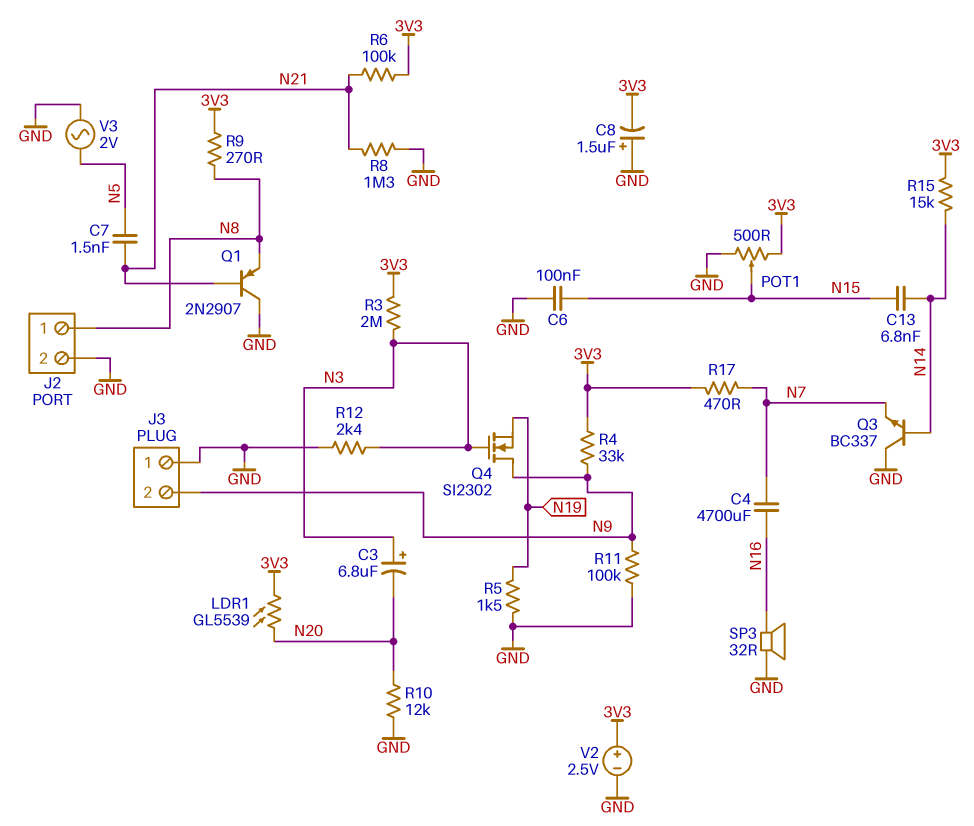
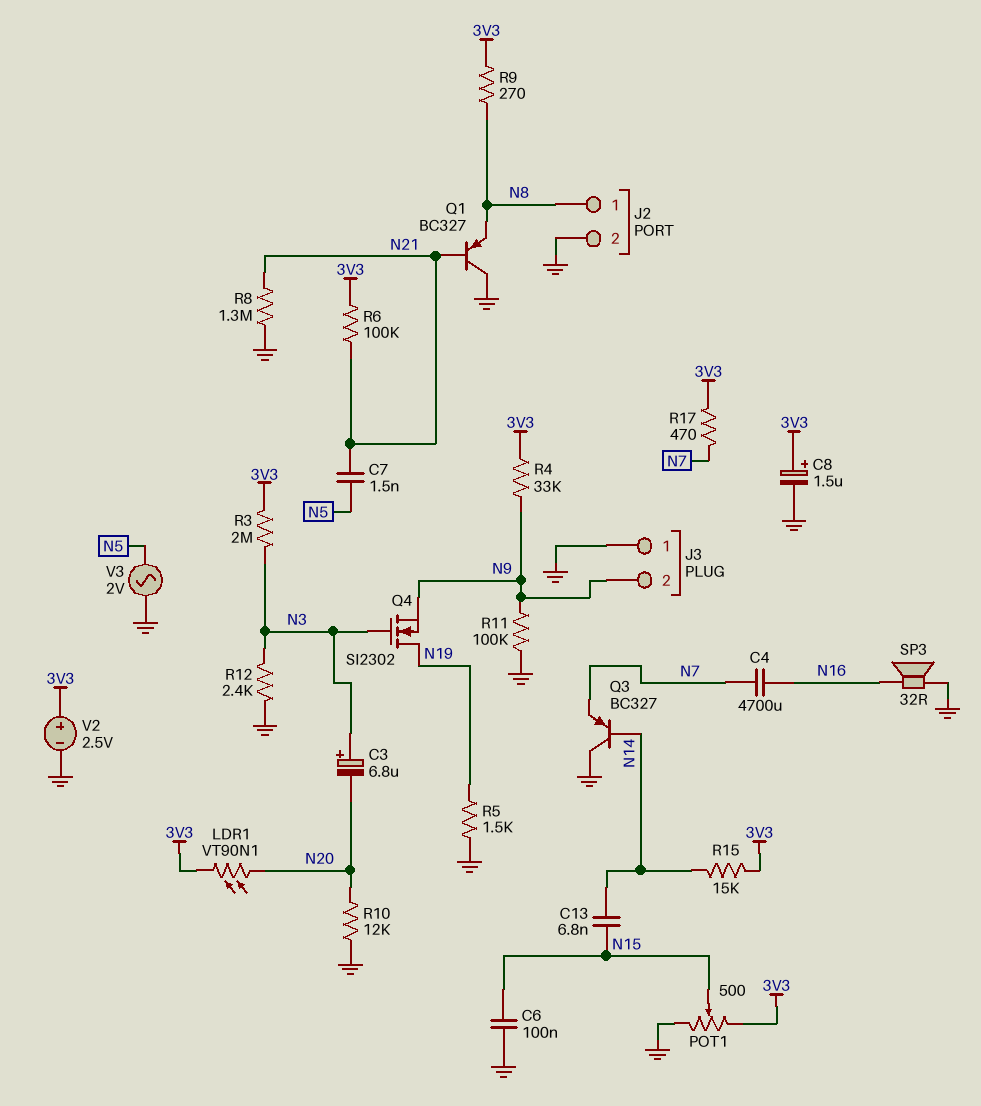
C8: 1.5uF (plus GND, minus 3V3) -> 1.5uF (plus 3V3, minus GND)
LDR1: GL5539 (3V3, N20) -> VT90N1 (3V3, N20)
Q1: PNP 2N2907 (B N21, C GND, E N8) -> PNP BC327 (B N21, C GND, E N8)
Q3: NPN BC337 (B N14, C GND, E N7) -> PNP BC327 (B N14, C GND, E N7)
Q4: NMOS SI2302 (G N3, D N9, S N19) -> NMOS SI2302 (G N3, D N19, S N9)

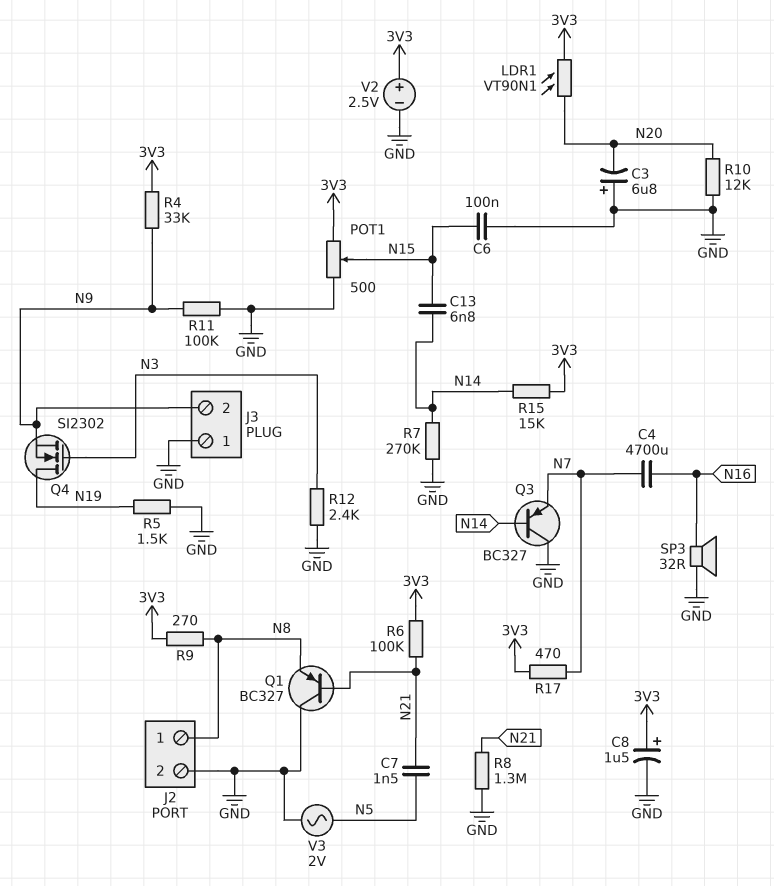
C3: 6.8uF (plus N3, minus N20) -> 6.8uF (plus GND, minus N20)
R3: 2M (3V3, N3) -> none
R7: none -> 270k (GND, N14)

